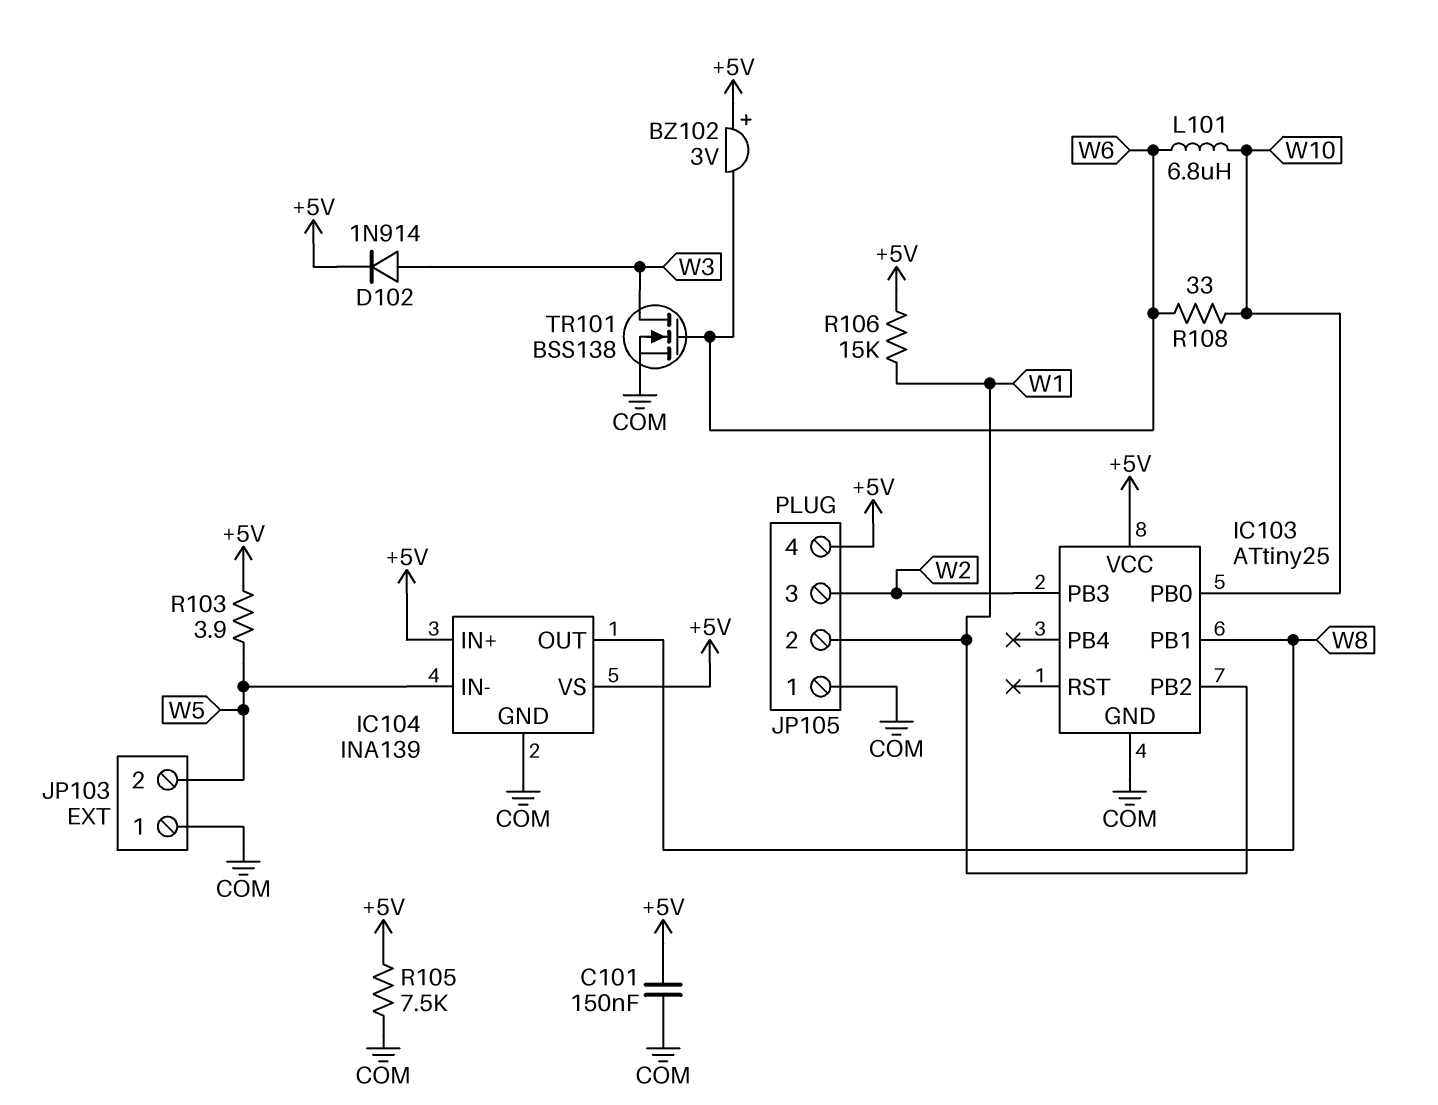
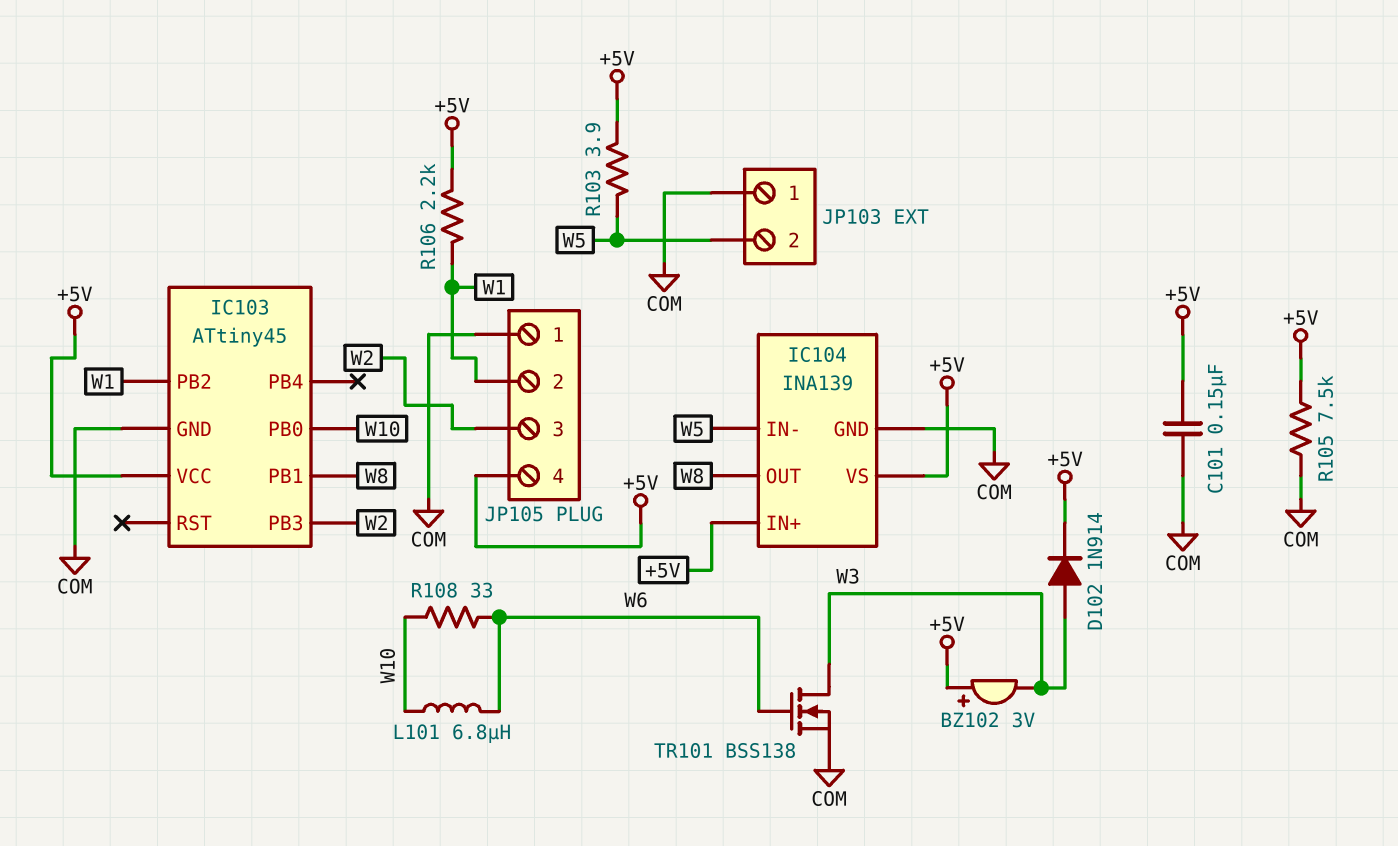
BZ102: buzzer 3V (plus +5V, minus W6) -> buzzer 3V (plus +5V, minus W3)
IC103: ATtiny25 -> ATtiny45
R106: 15k (+5V, W1) -> 2.2k (+5V, W1)

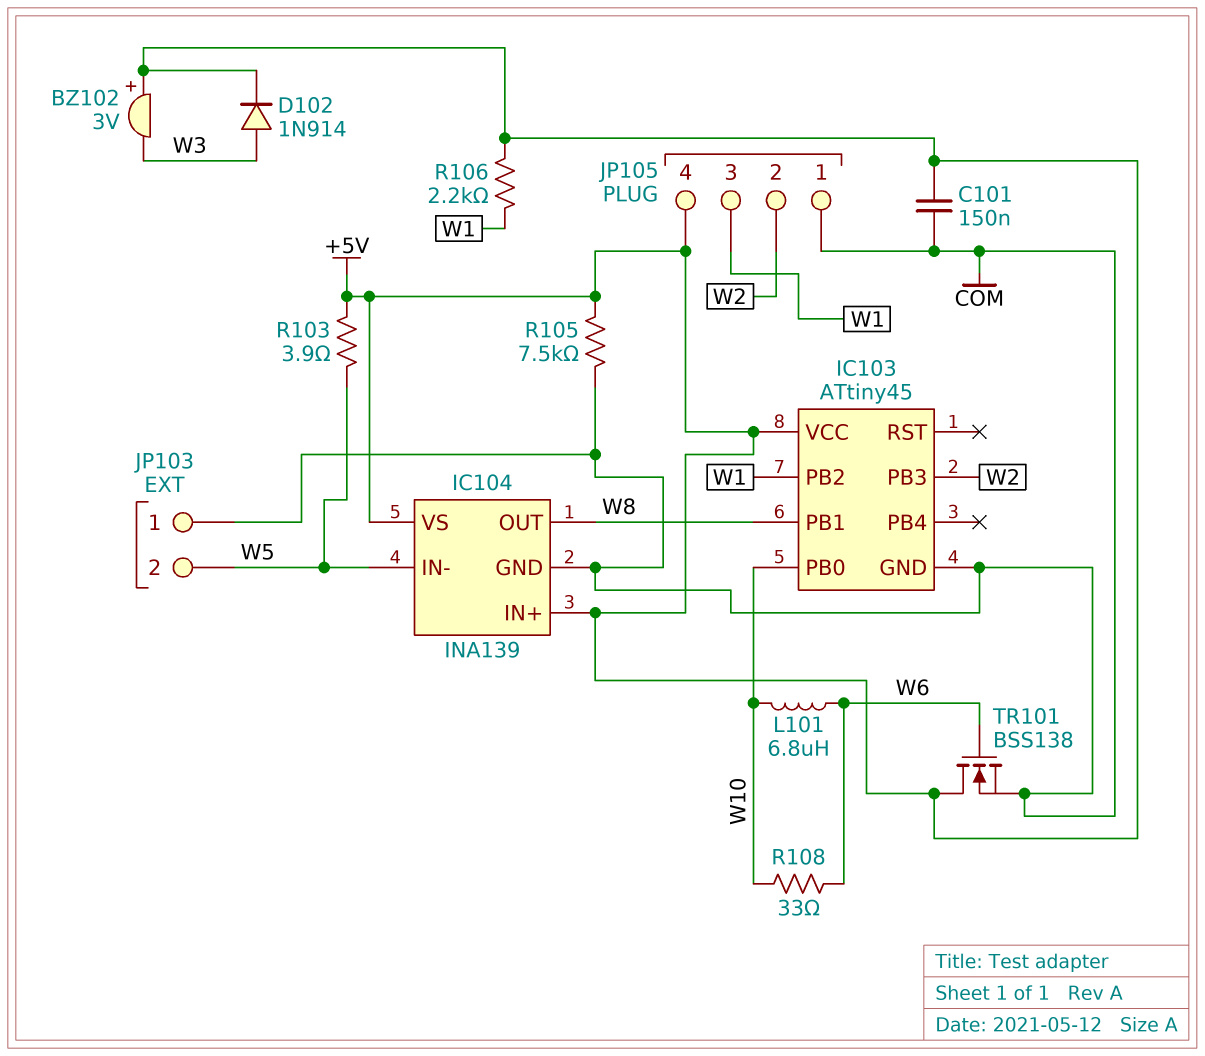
JP105 pin 2: W1 -> W2
JP105 pin 3: W2 -> W1
TR101: NMOS BSS138 (G W6, D W3, S COM) -> NMOS BSS138 (G W6, D +5V, S COM)

